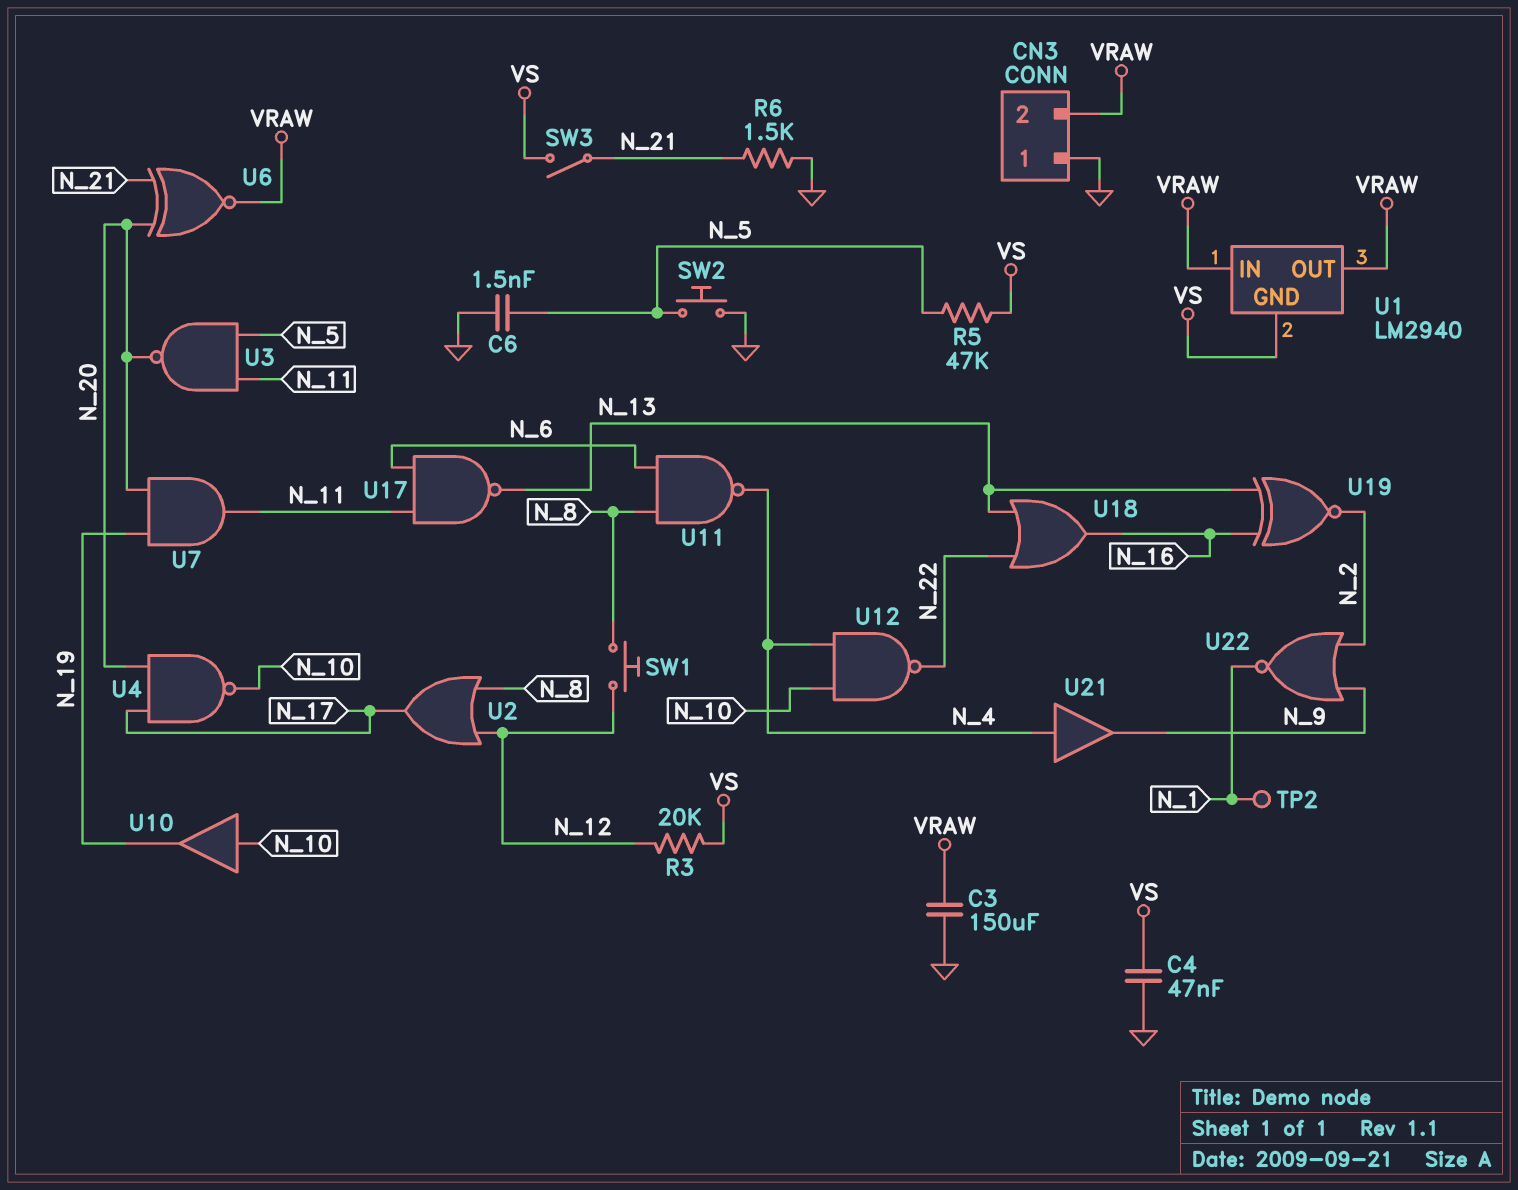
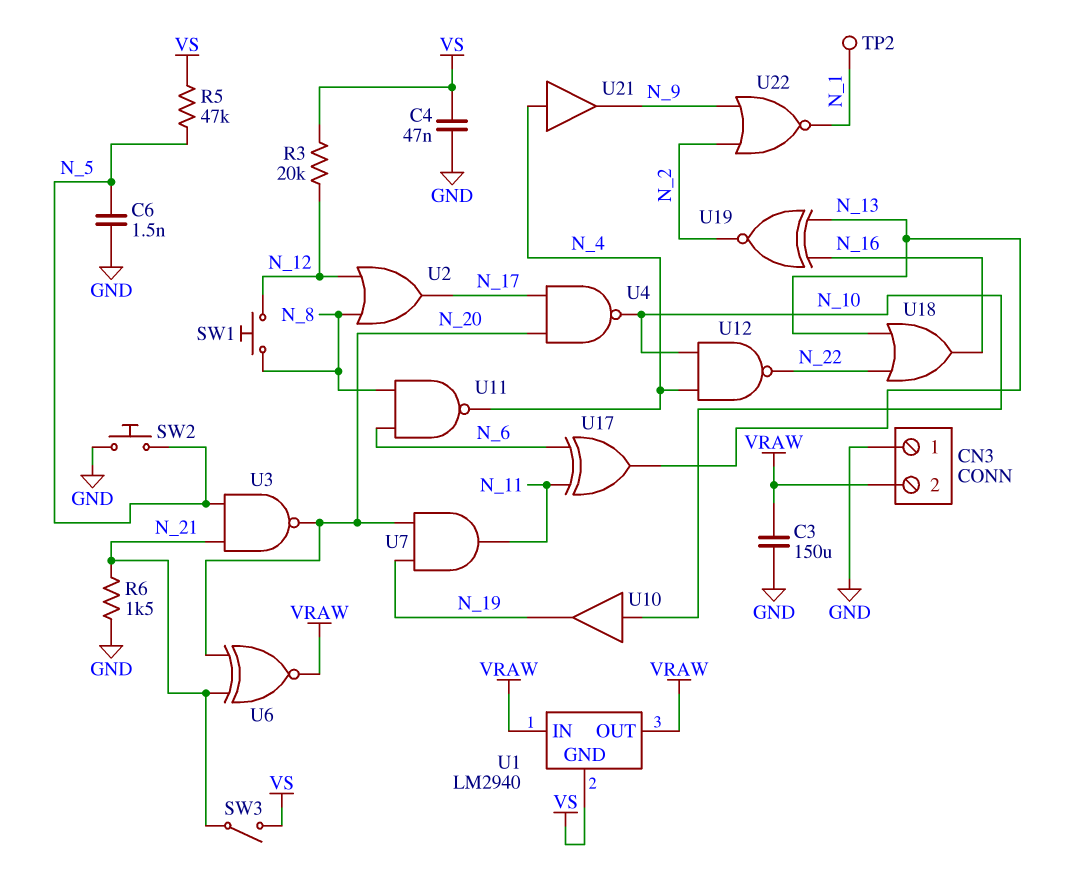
U3: NAND (in N_5, in N_11, out N_20) -> NAND (in N_5, in N_21, out N_20)
U17: NAND (in N_6, in N_11, out N_13) -> XOR (in N_6, in N_11, out N_13)

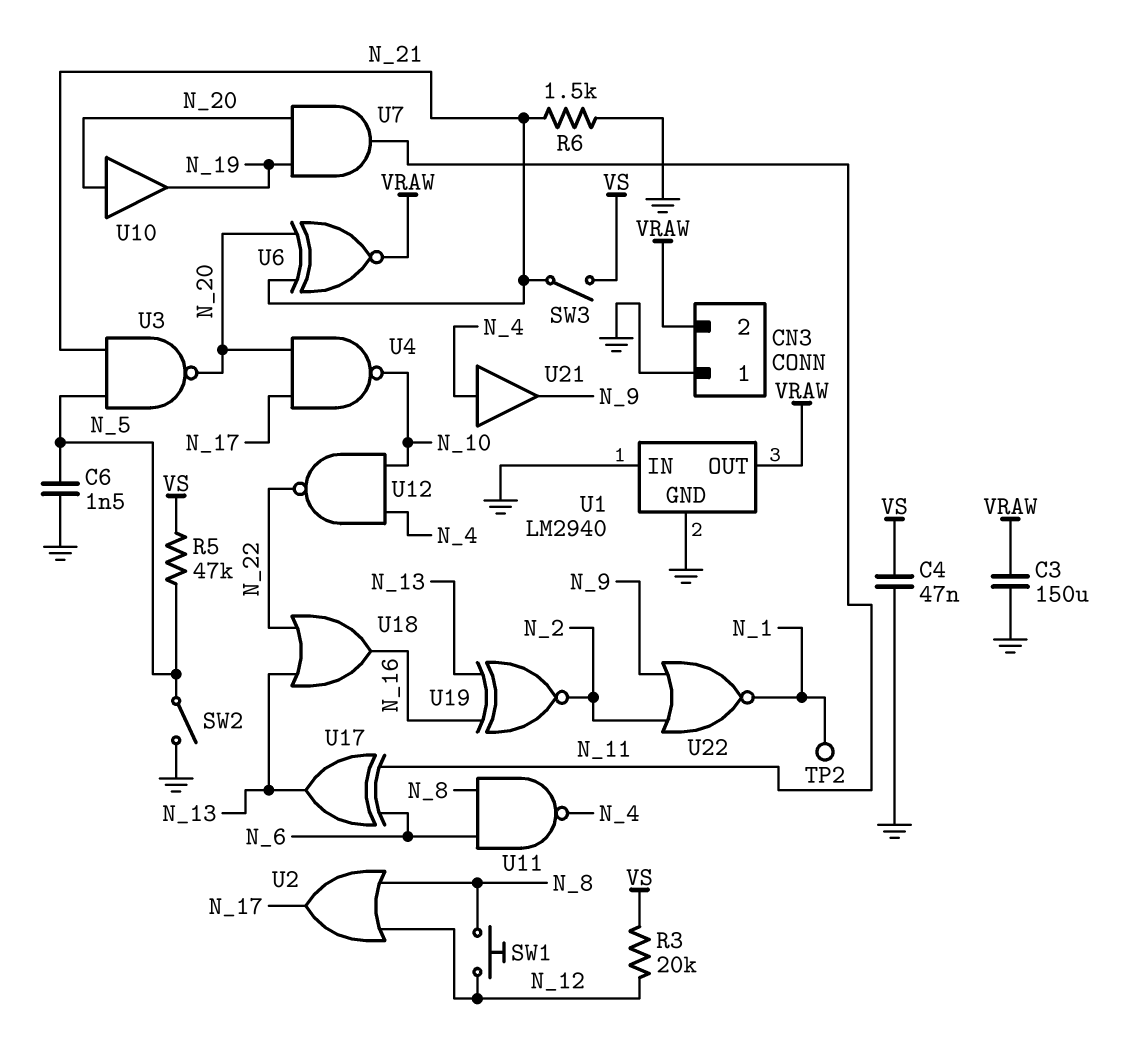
SW2: button (GND, N_5) -> switch (GND, N_5)
U1 pin GND: VS -> GND
U1 pin IN: VRAW -> GND
U10: buffer (in N_10, out N_19) -> buffer (in N_20, out N_19)

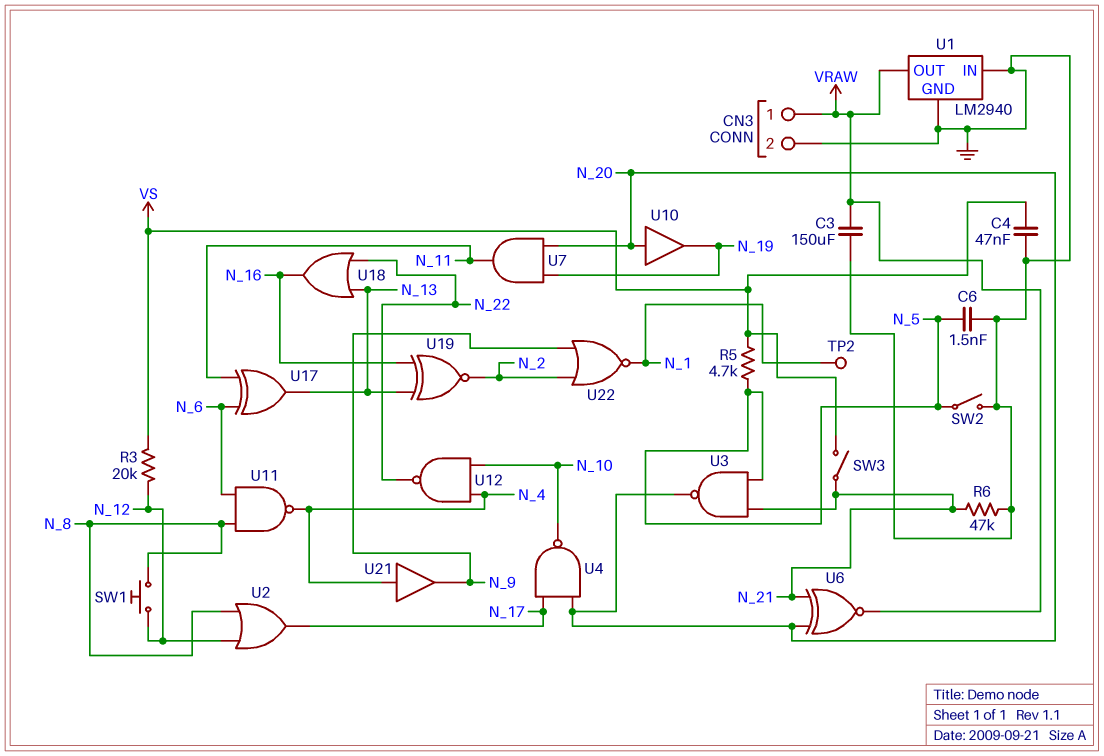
CN3 pin 1: GND -> VRAW
CN3 pin 2: VRAW -> GND
R5: 47k (N_5, VS) -> 4.7k (N_5, VS)
R6: 1.5k (GND, N_21) -> 47k (GND, N_21)

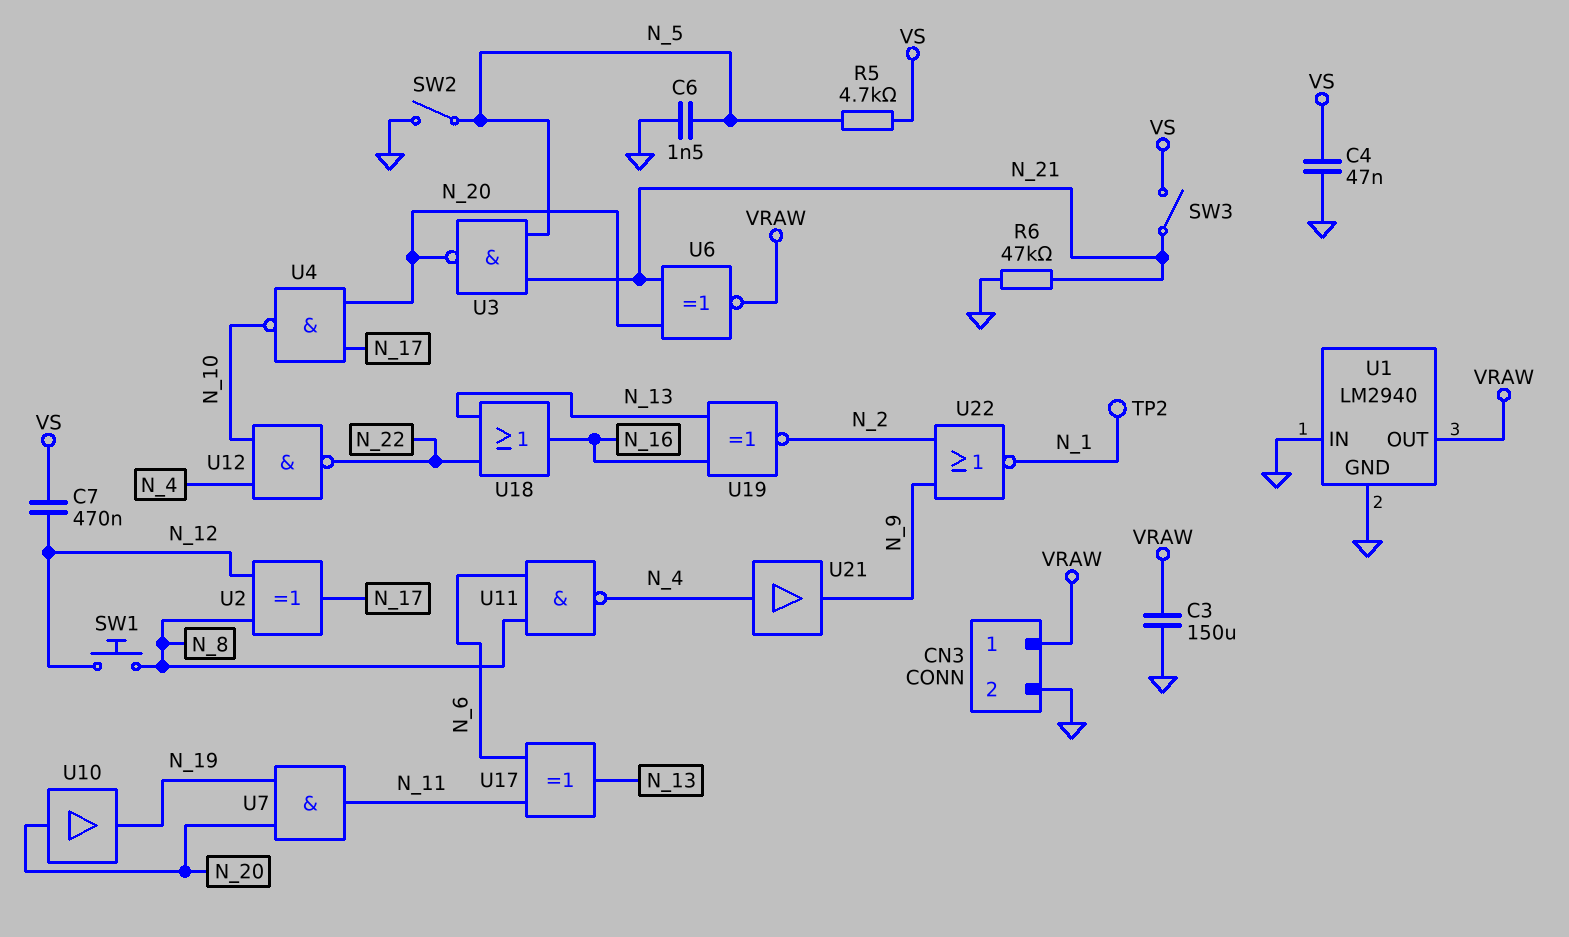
C7: none -> 470nF (N_12, VS)
R3: 20k (N_12, VS) -> none
U2: OR (in N_8, in N_12, out N_17) -> XOR (in N_8, in N_12, out N_17)

